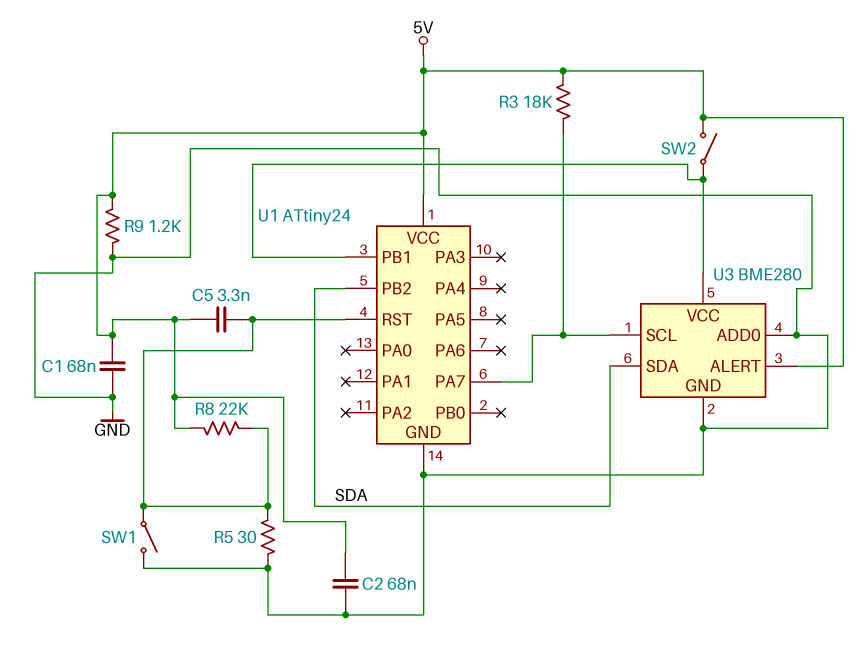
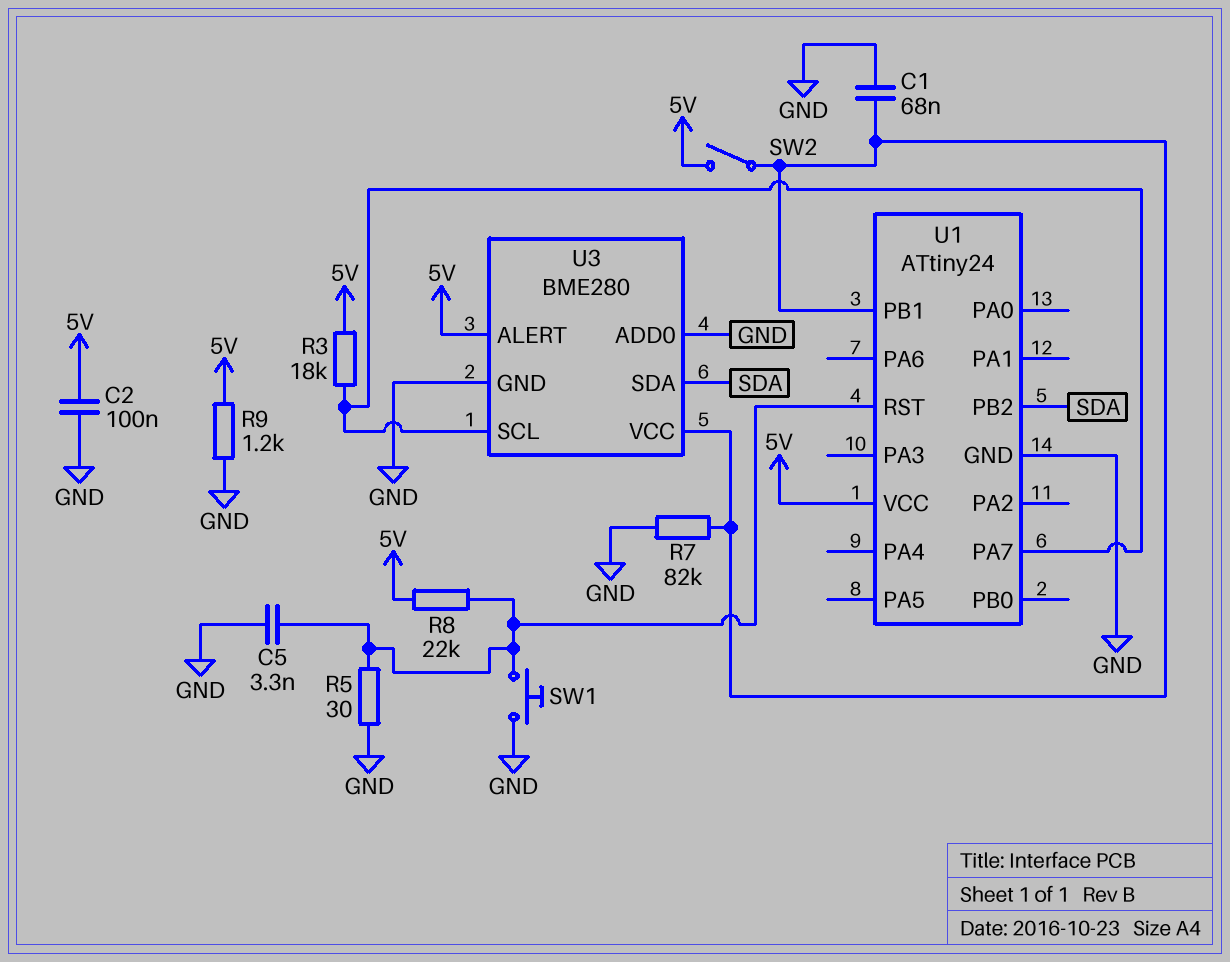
C1: 68nF (5V, GND) -> 68nF (GND, U1/PB1)
C2: 68nF (5V, GND) -> 100nF (5V, GND)
C5: 3.3nF (5V, U1/RST) -> 3.3nF (GND, U1/RST)
R7: none -> 82k (GND, U1/PB1)
SW1: switch (GND, U1/RST) -> button (GND, U1/RST)

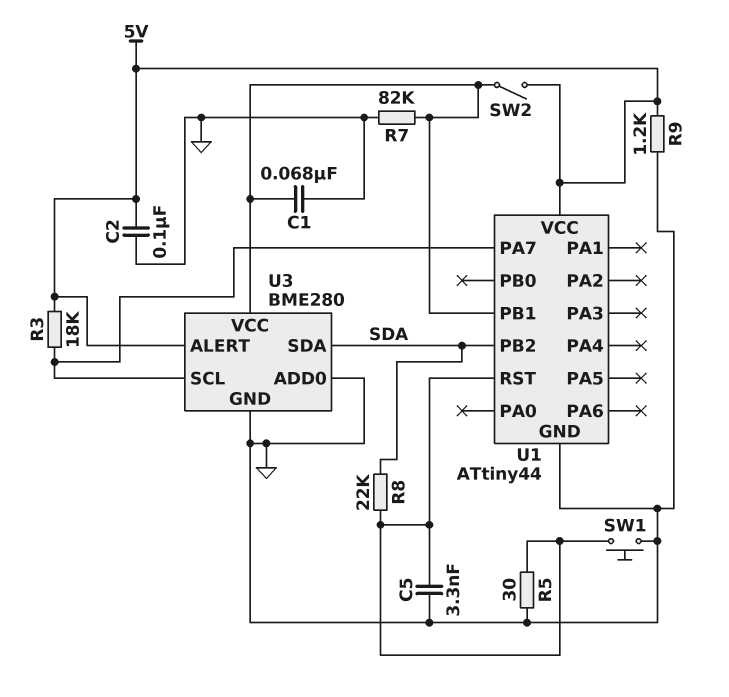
R8: 22k (5V, U1/RST) -> 22k (SDA, U1/RST)
U1: ATtiny24 -> ATtiny44

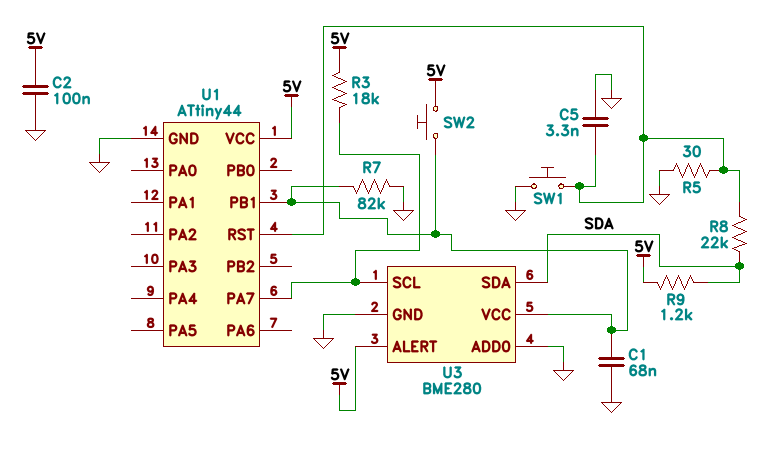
R9: 1.2k (5V, GND) -> 1.2k (5V, SDA)
SW2: switch (5V, U1/PB1) -> button (5V, U1/PB1)
U1 pin PB2: SDA -> none

